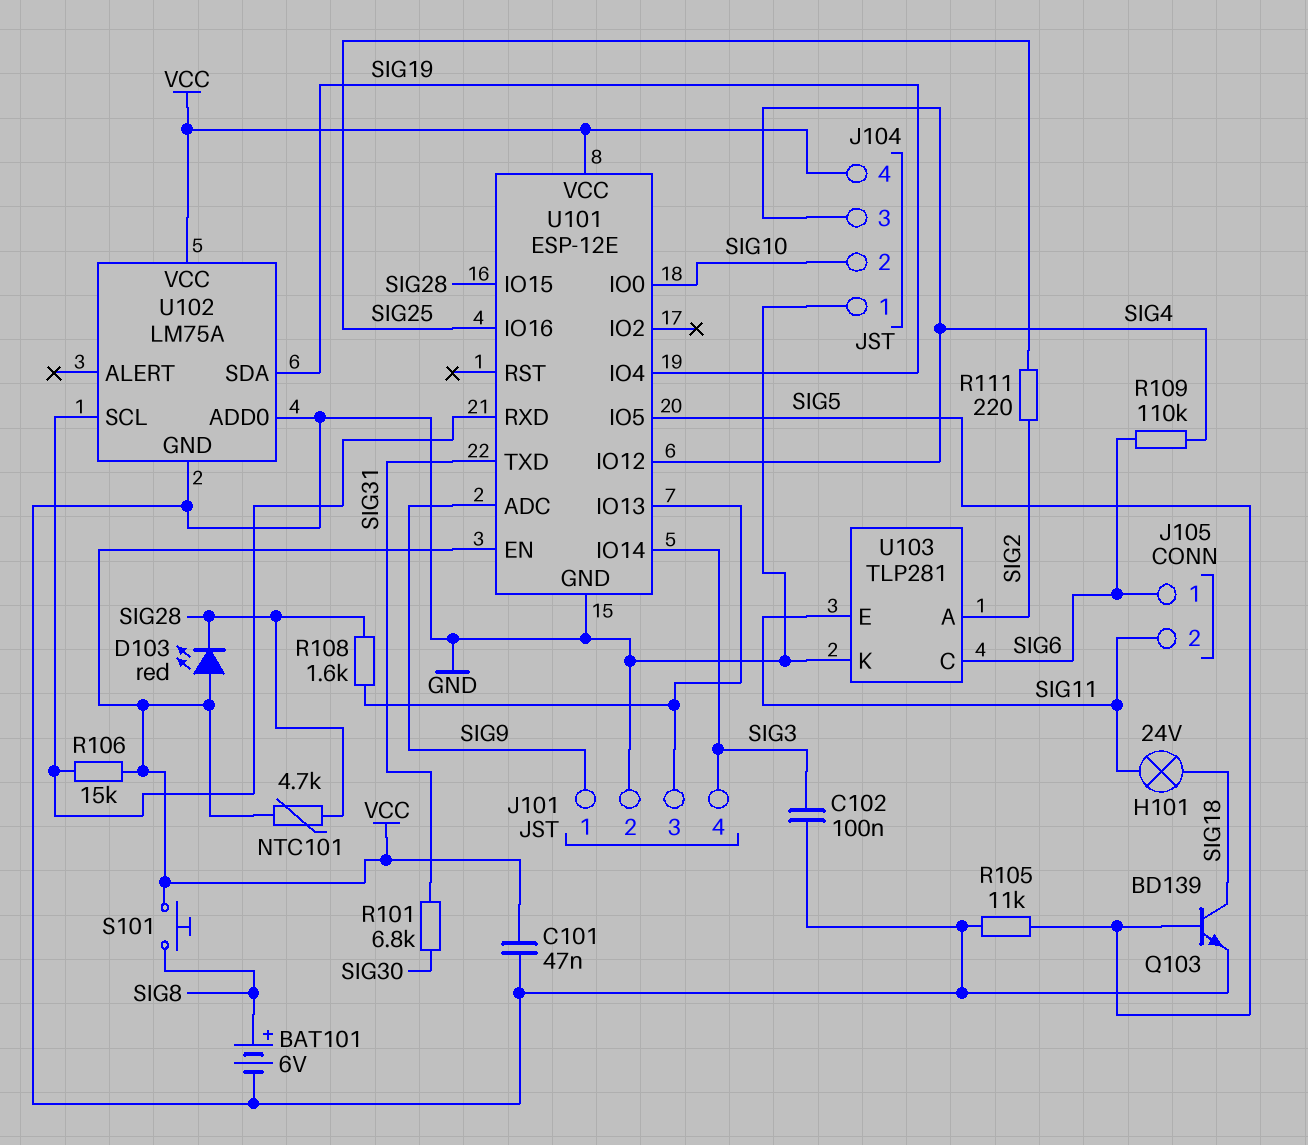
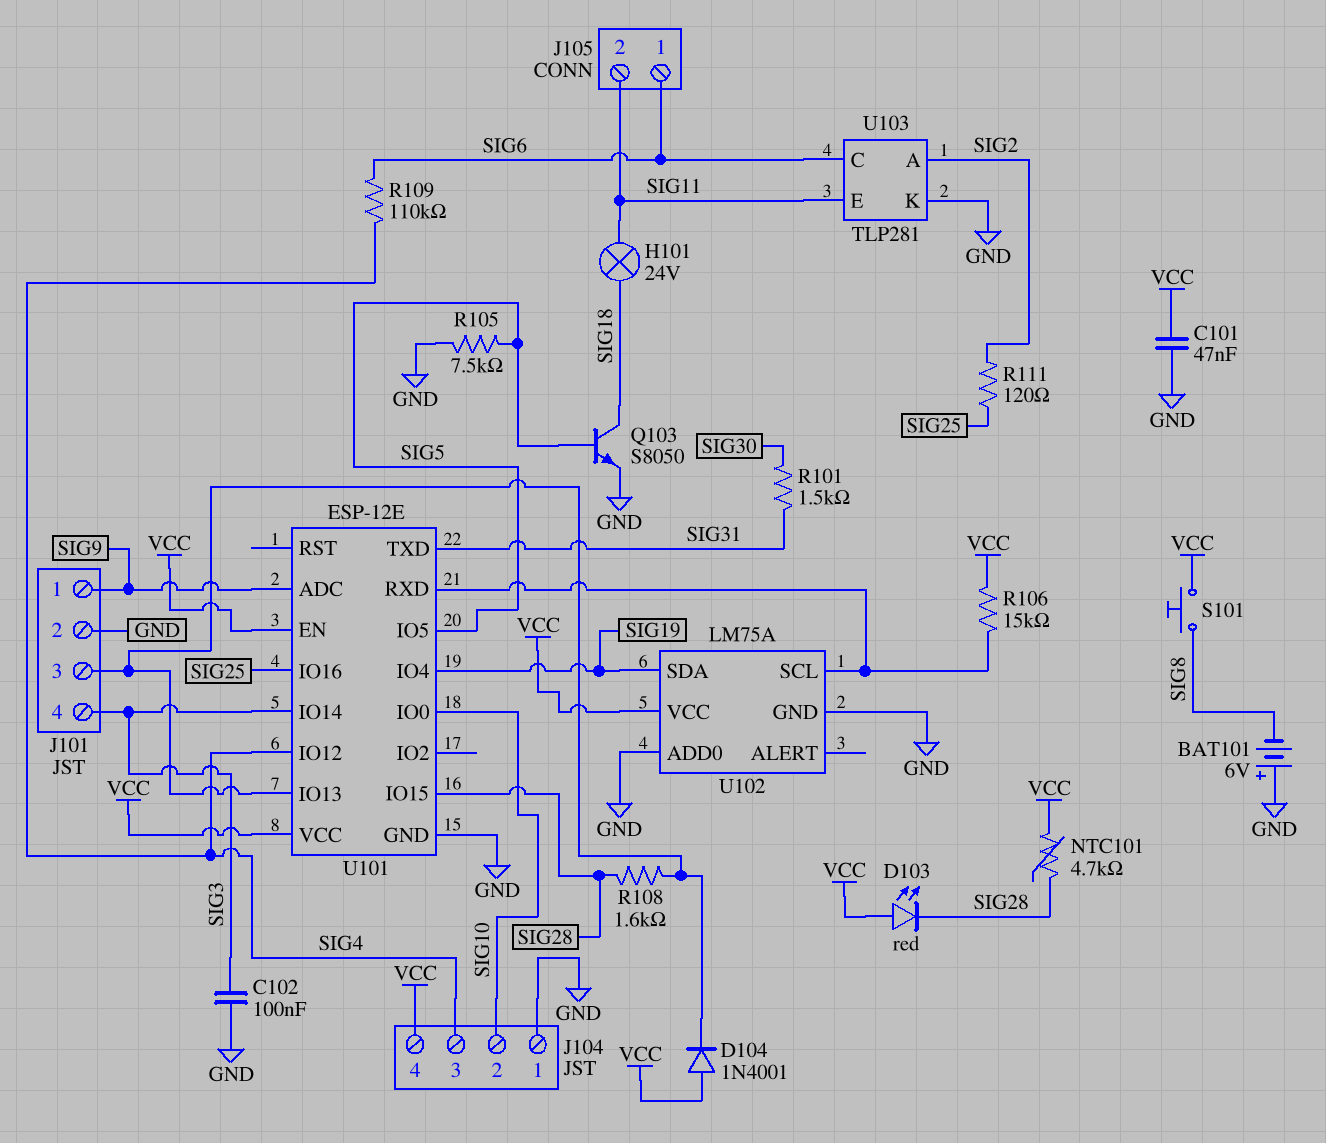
BAT101: 6V (plus SIG8, minus GND) -> 6V (plus GND, minus SIG8)
D104: none -> diode 1N4001 (A VCC, K J101/3)
Q103: NPN BD139 (B SIG5, C SIG18, E GND) -> NPN S8050 (B SIG5, C SIG18, E GND)
R101: 6.8k (SIG30, SIG31) -> 1.5k (SIG30, SIG31)
R105: 11k (GND, SIG5) -> 7.5k (GND, SIG5)
R111: 220 (SIG2, SIG25) -> 120 (SIG2, SIG25)

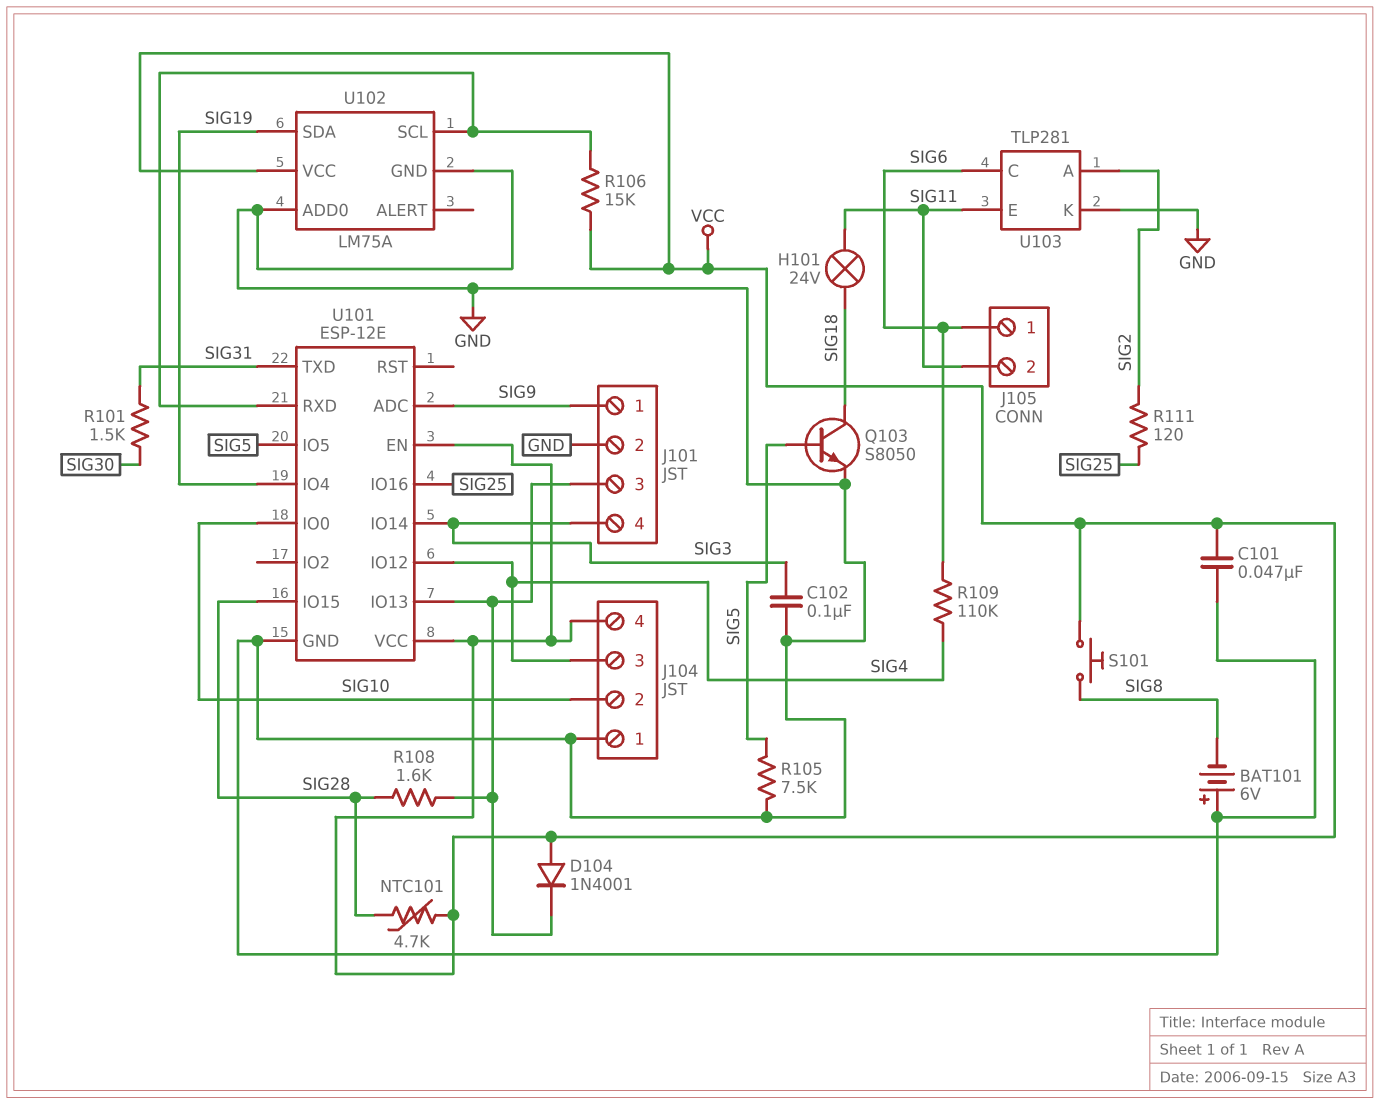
D103: LED red (A VCC, K SIG28) -> none

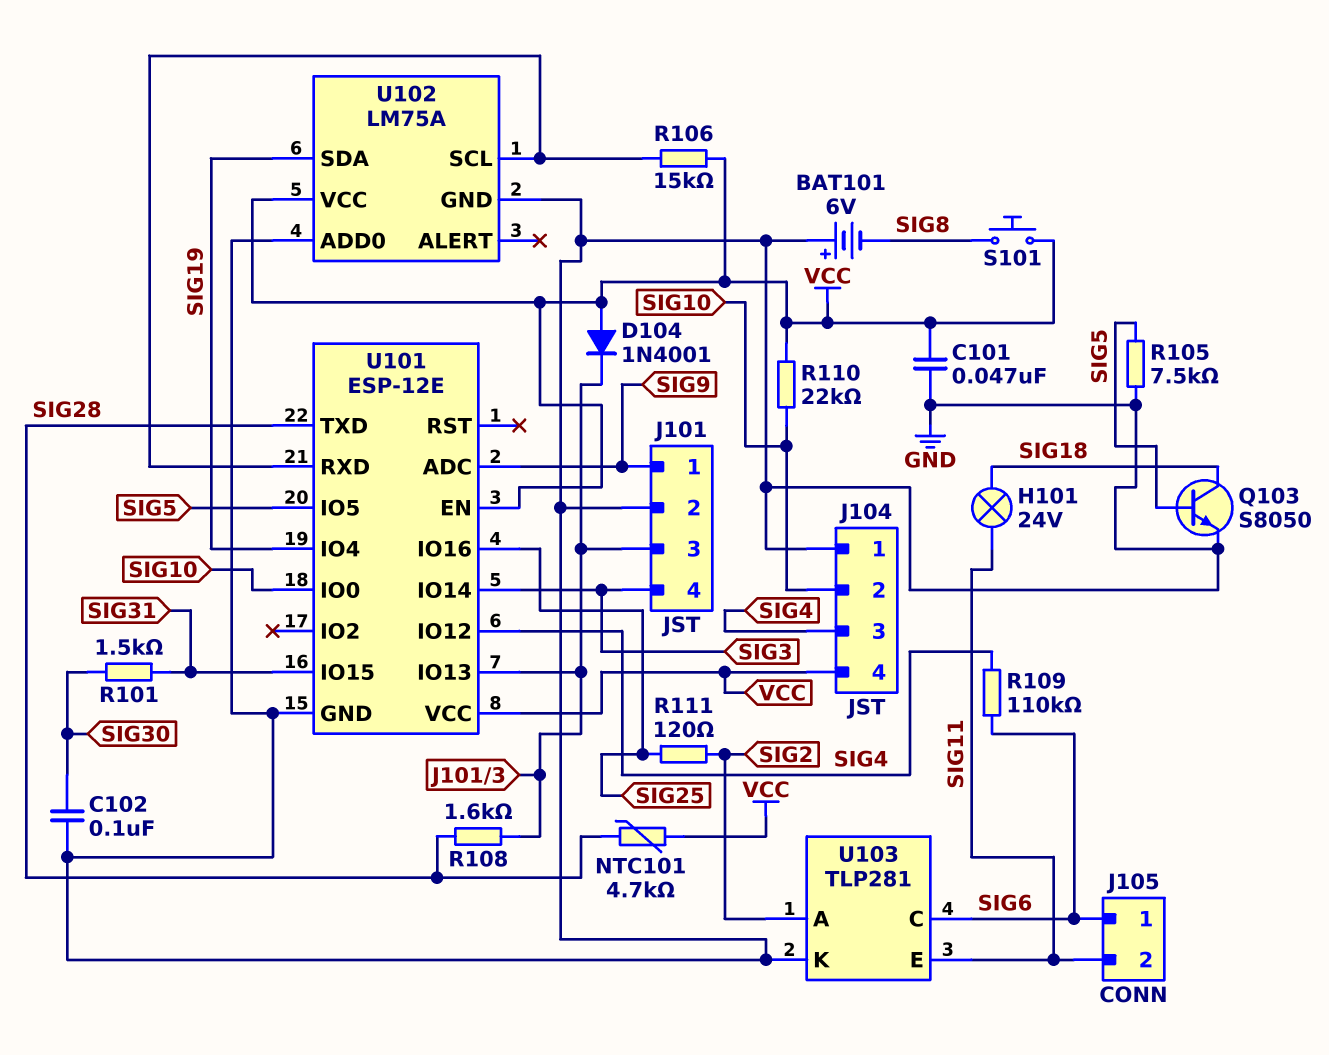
C102: 100nF (GND, SIG3) -> 100nF (GND, SIG30)
R110: none -> 22k (SIG10, VCC)
U101 pin IO15: SIG28 -> SIG31
U101 pin TXD: SIG31 -> SIG28

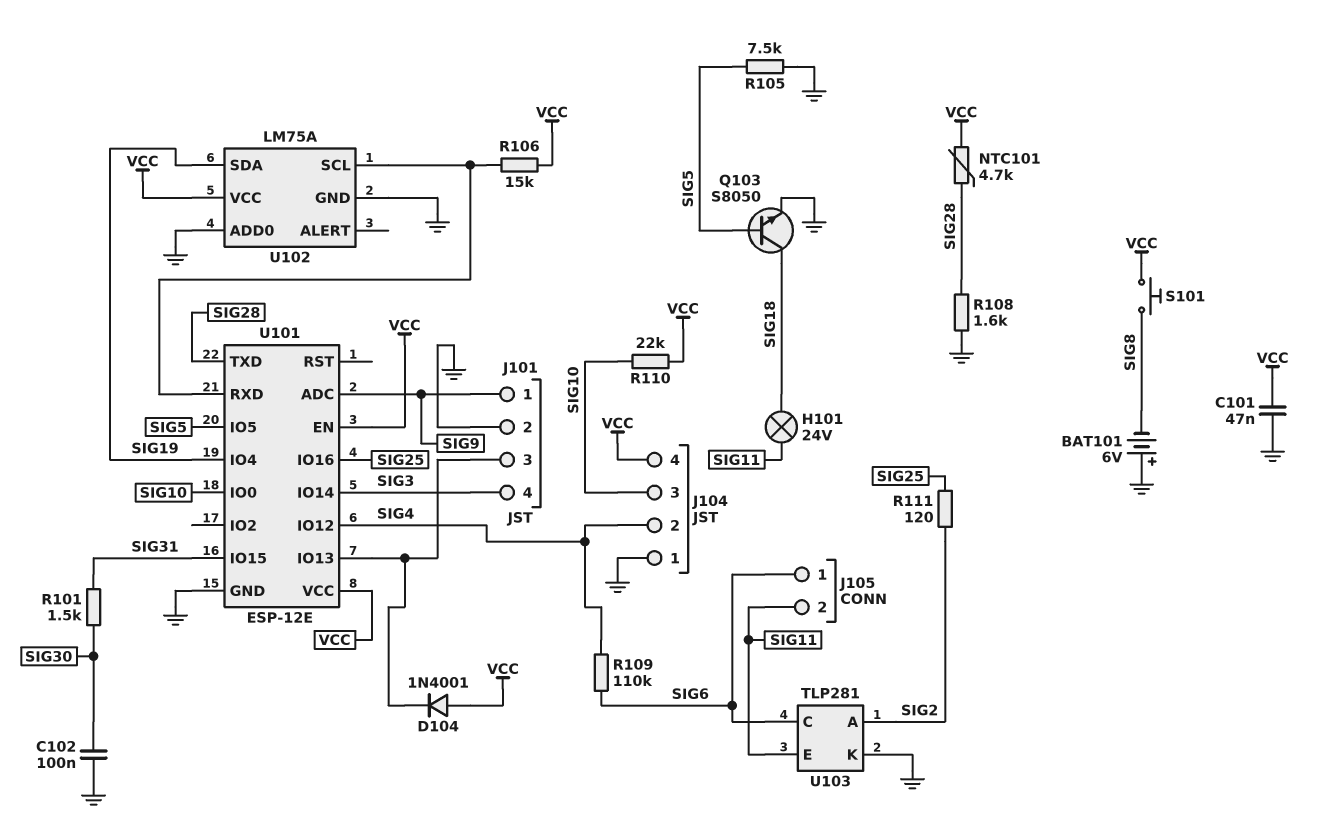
J104 pin 2: SIG10 -> SIG4
J104 pin 3: SIG4 -> SIG10
R108: 1.6k (J101/3, SIG28) -> 1.6k (GND, SIG28)

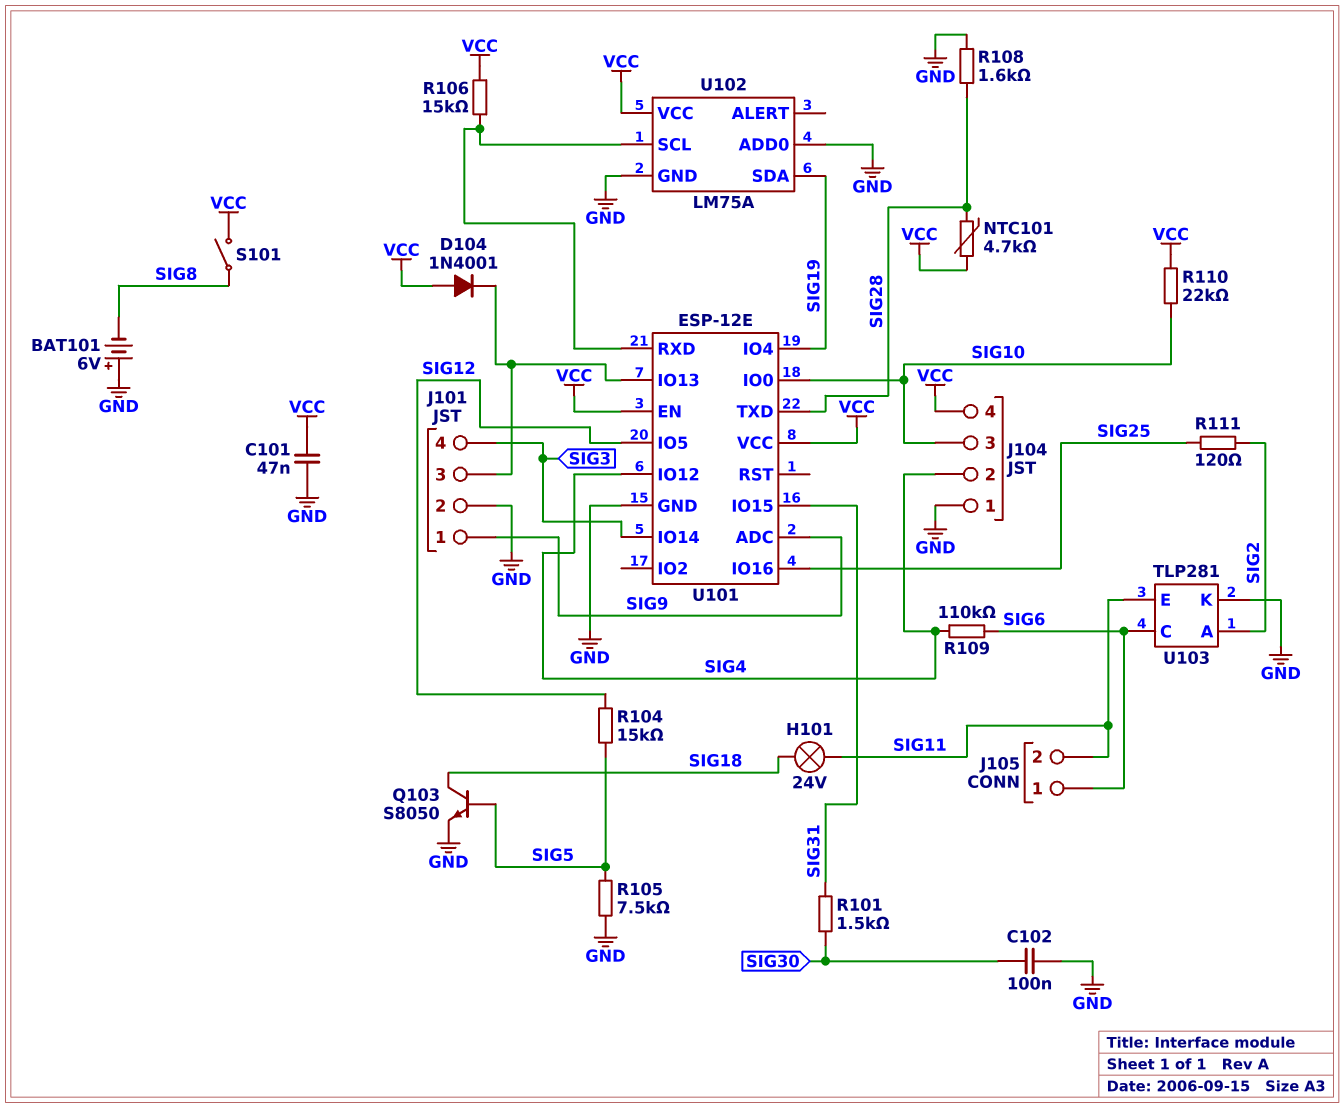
R104: none -> 15k (SIG5, SIG12)
S101: button (SIG8, VCC) -> switch (SIG8, VCC)
U101 pin IO5: SIG5 -> SIG12

